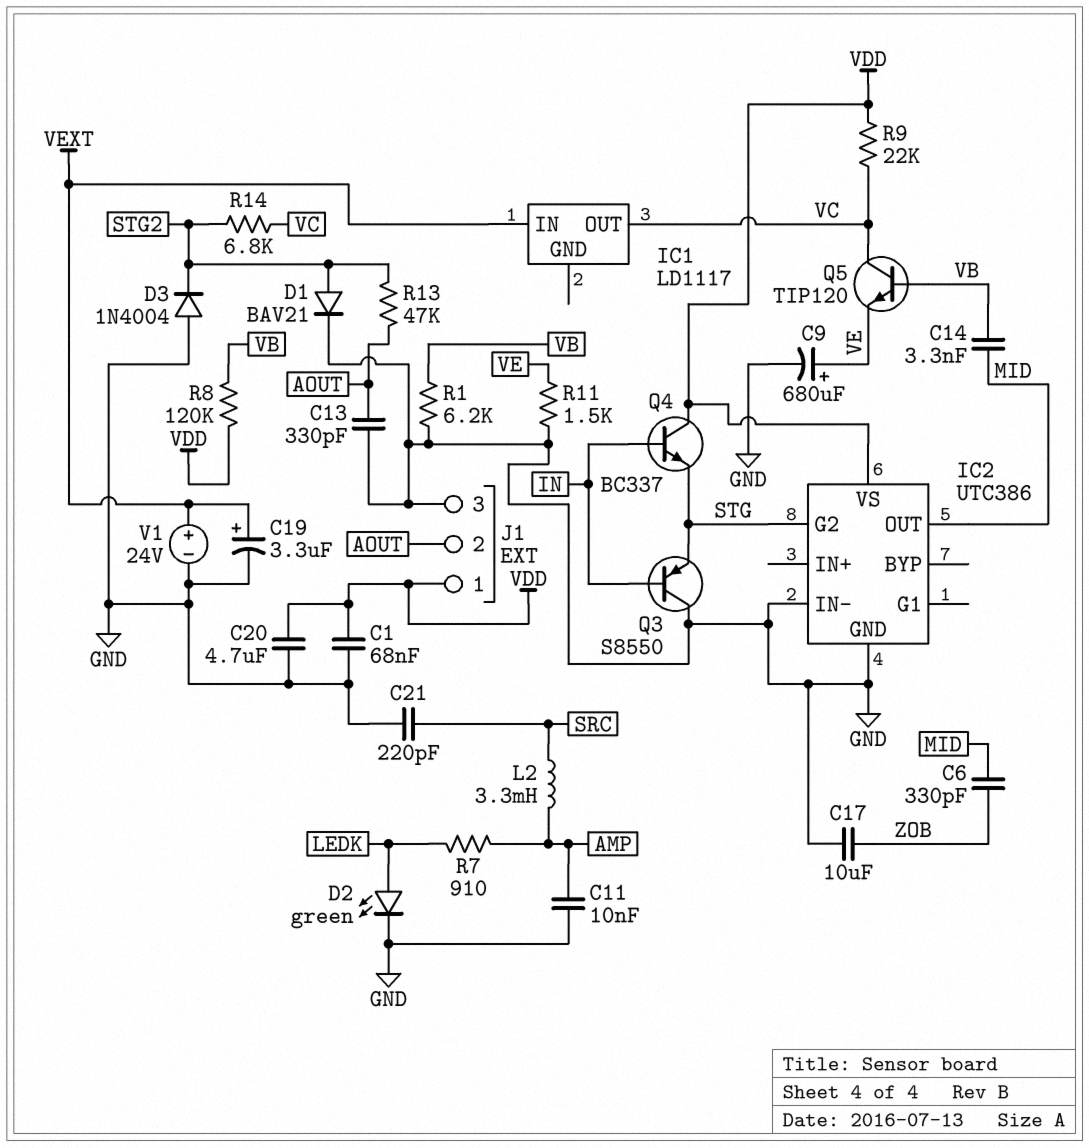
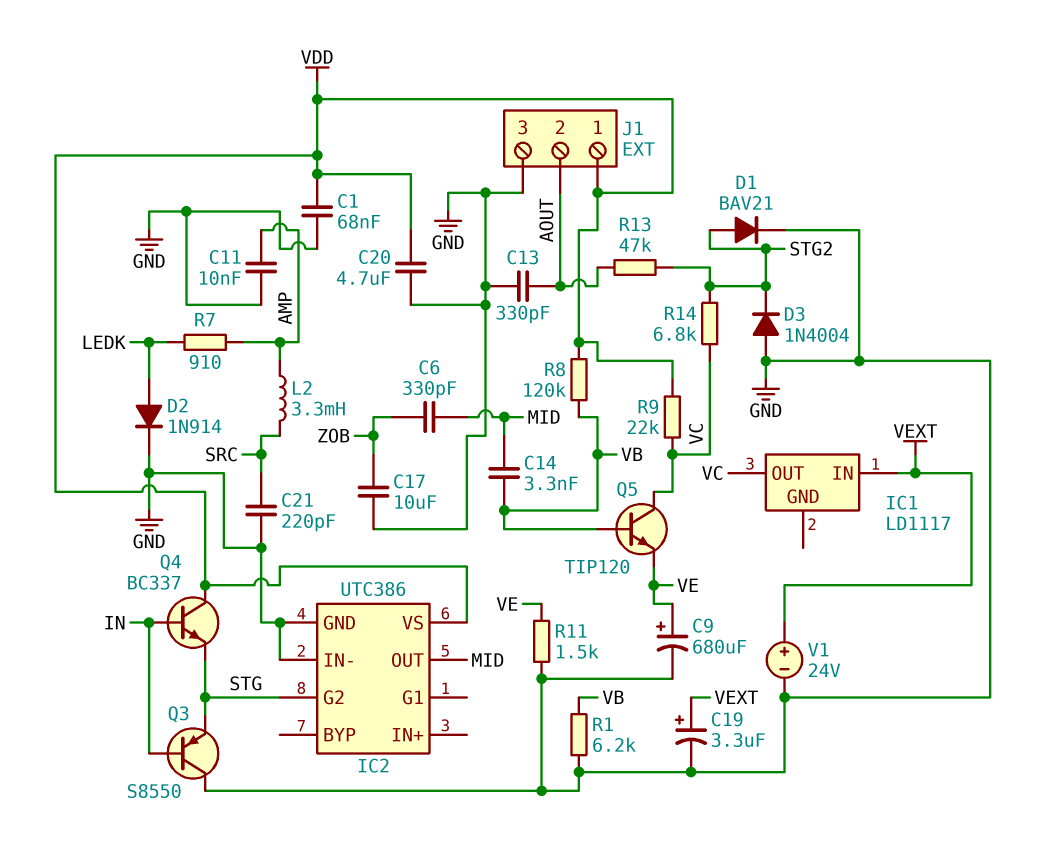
D2: LED green (A LEDK, K GND) -> diode 1N914 (A LEDK, K GND)

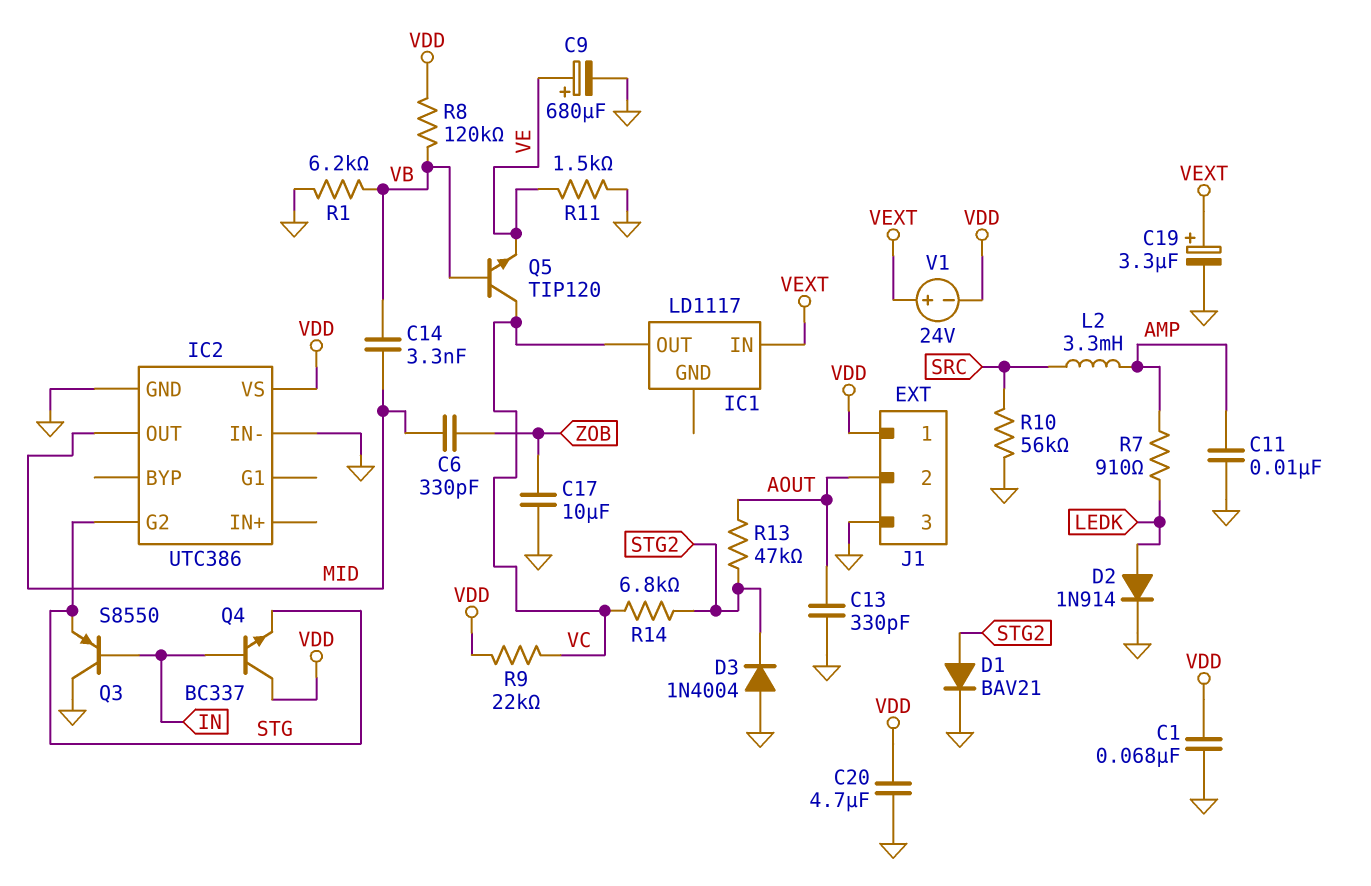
C21: 220pF (GND, SRC) -> none
R10: none -> 56k (GND, SRC)
V1: 24V (plus VEXT, minus GND) -> 24V (plus VEXT, minus VDD)

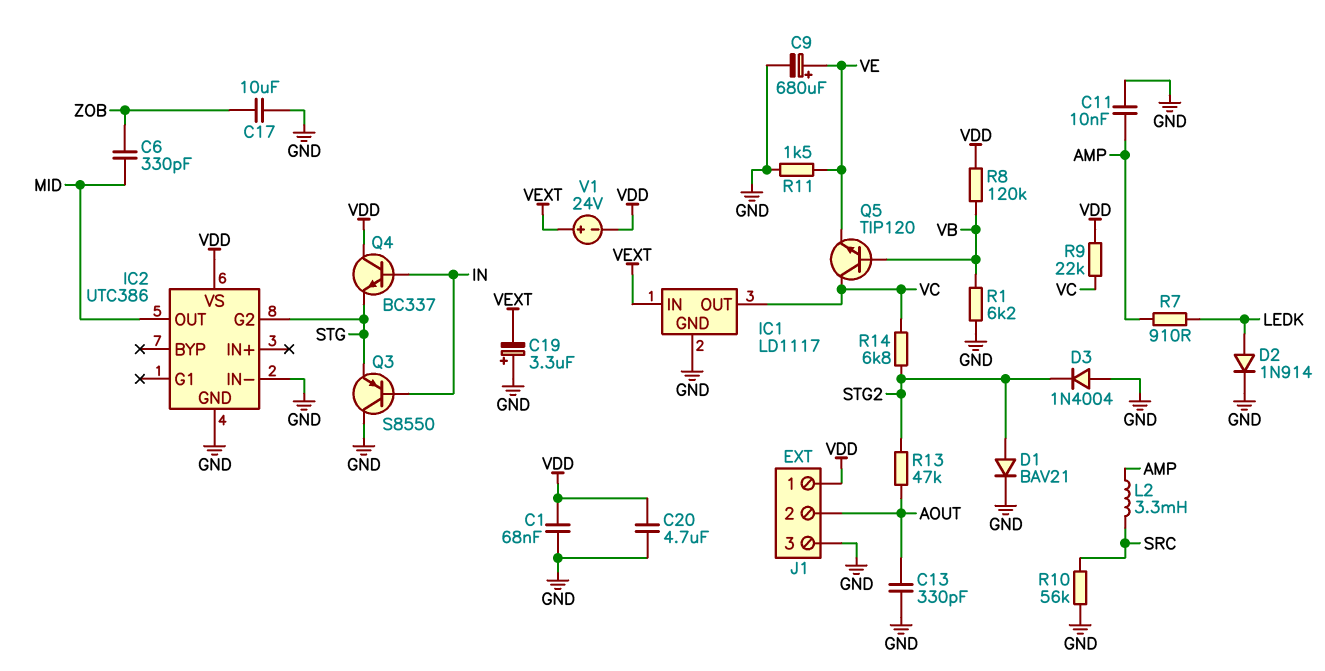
C14: 3.3nF (MID, VB) -> none
C19: 3.3uF (plus VEXT, minus GND) -> 3.3uF (plus GND, minus VEXT)
IC1 pin GND: none -> GND

